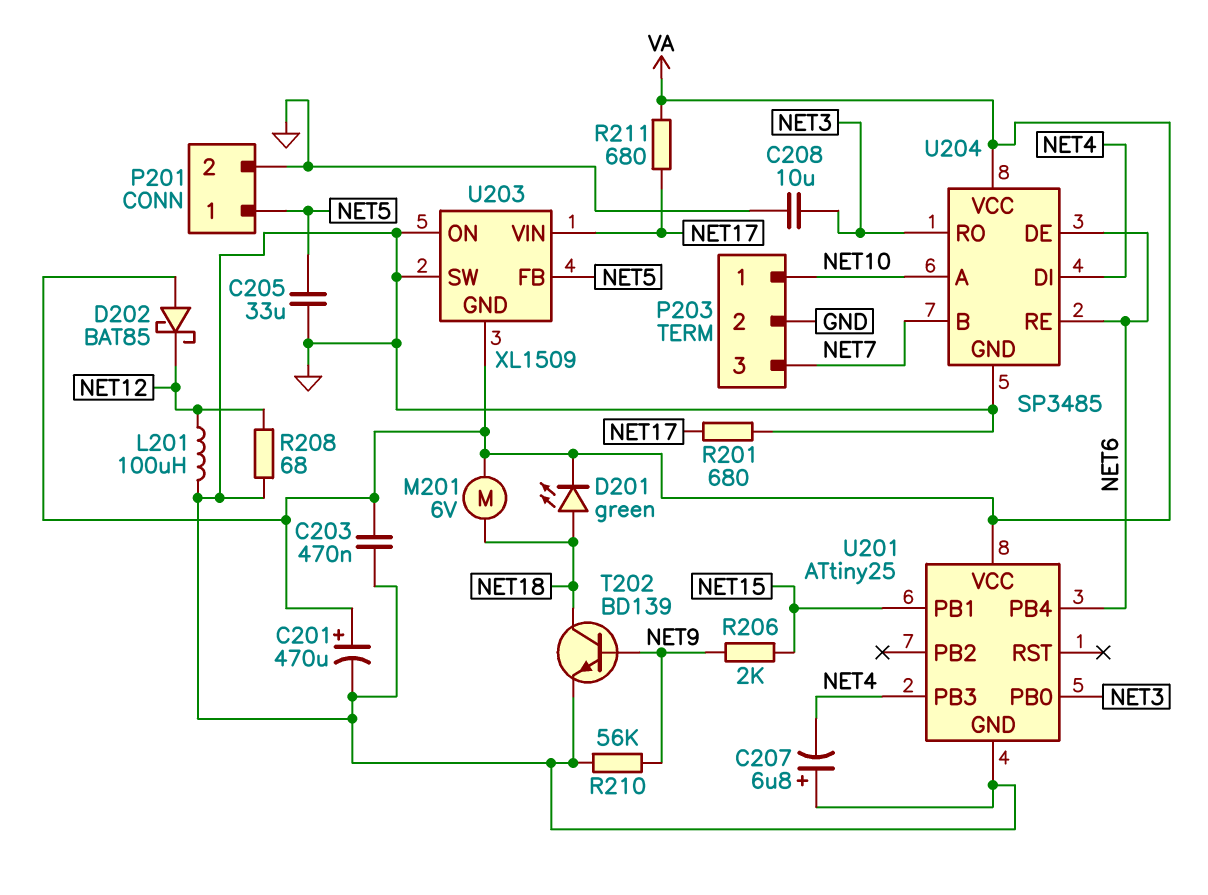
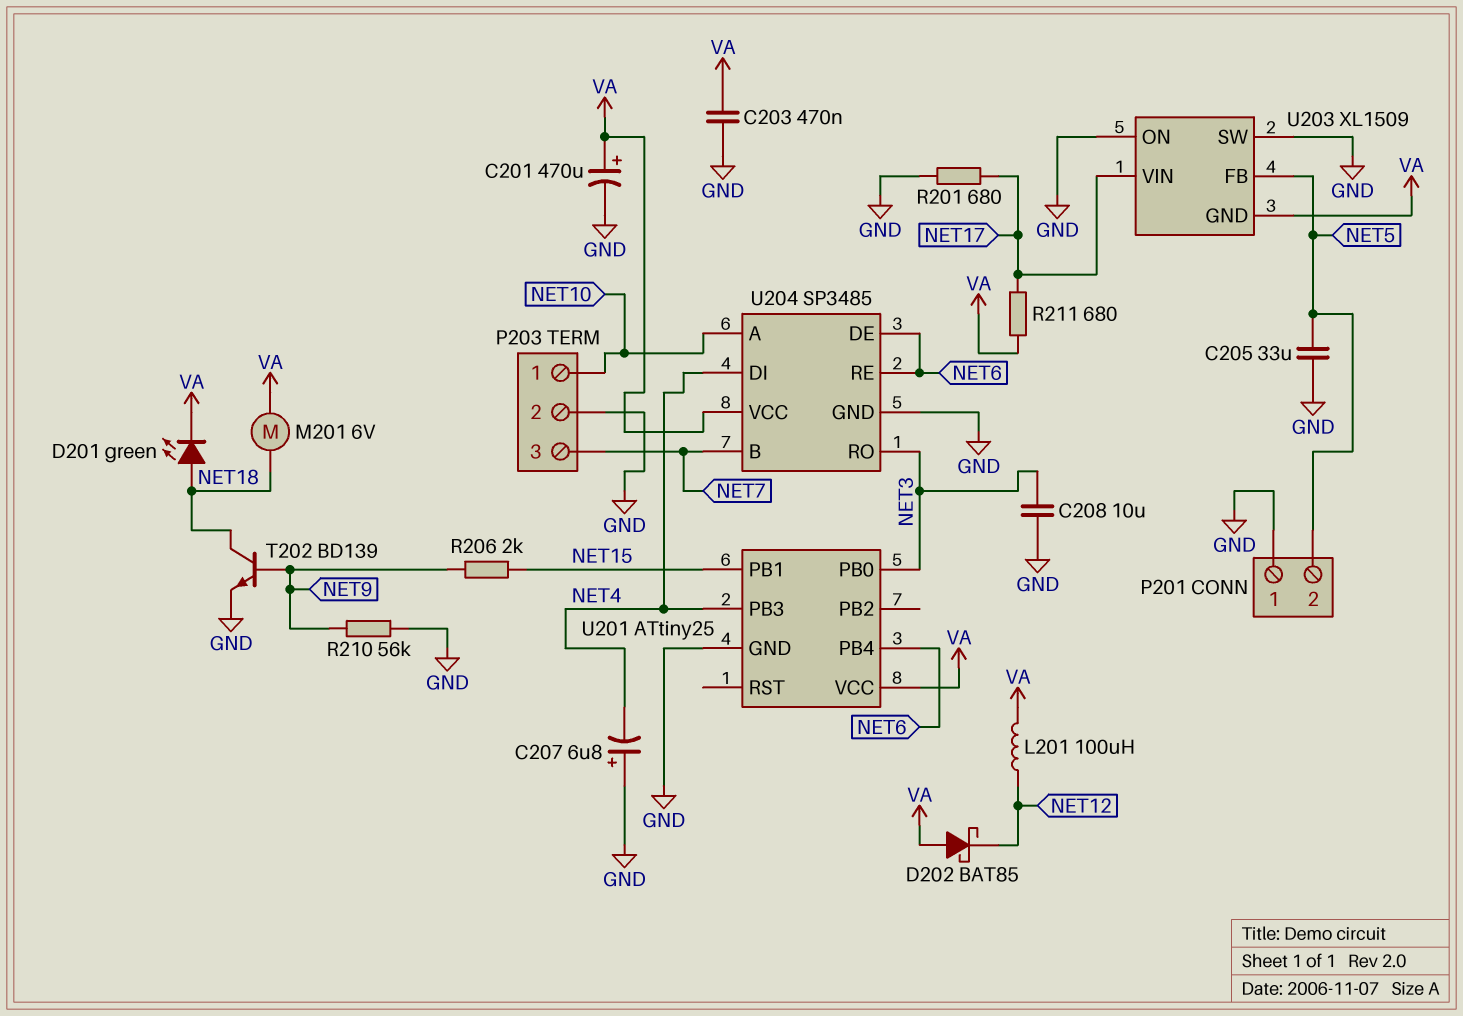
L201: 100uH (GND, NET12) -> 100uH (NET12, VA)
P201 pin 1: NET5 -> GND
P201 pin 2: GND -> NET5
R208: 68 (GND, NET12) -> none

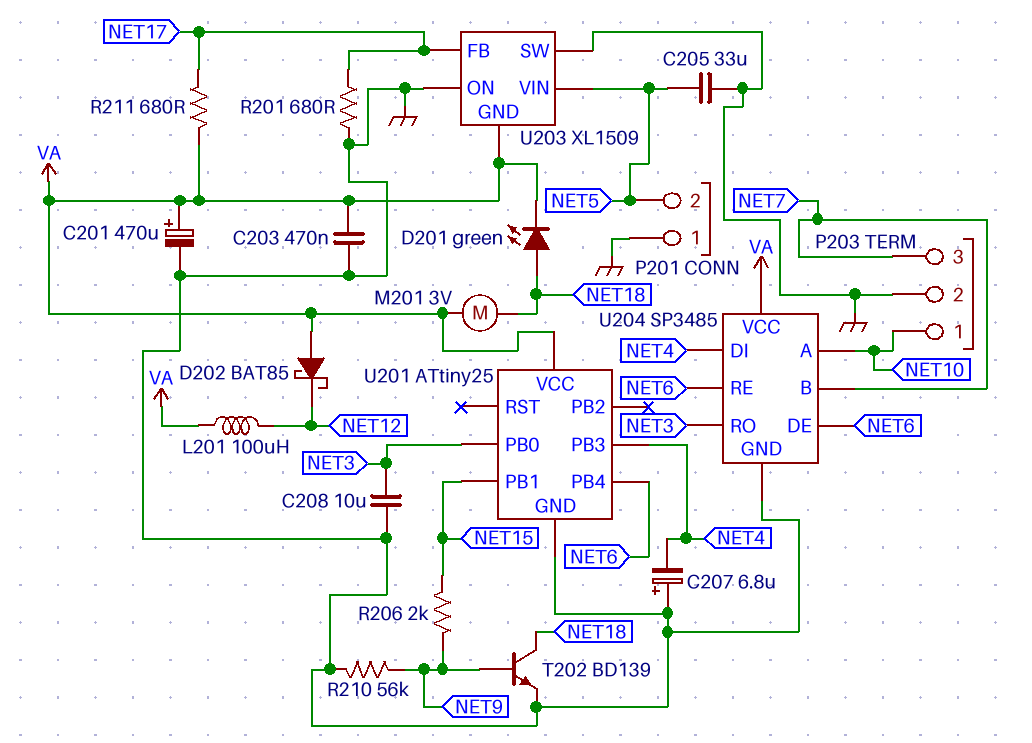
M201: motor 6V (NET18, VA) -> motor 3V (NET18, VA)
U203 pin FB: NET5 -> NET17
U203 pin VIN: NET17 -> NET5

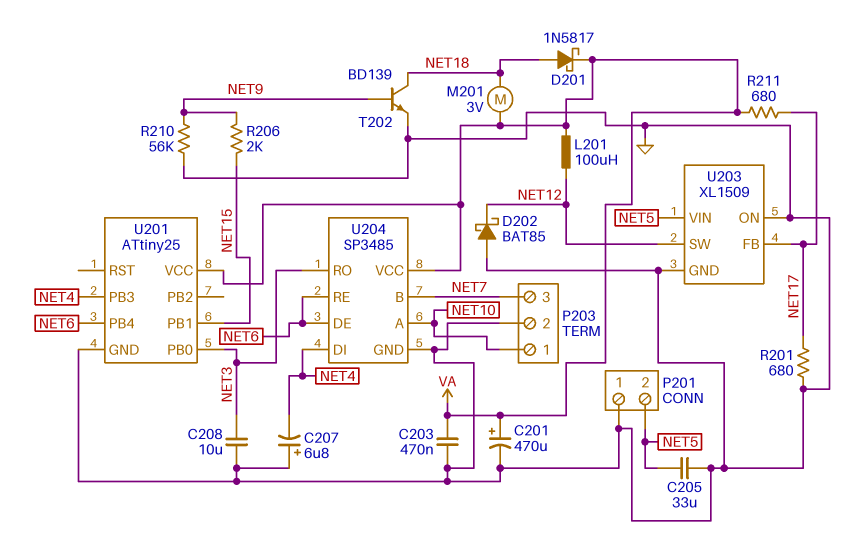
D201: LED green (A NET18, K VA) -> schottky 1N5817 (A NET18, K VA)
D202: schottky BAT85 (A VA, K NET12) -> schottky BAT85 (A GND, K NET12)
U203 pin GND: VA -> GND
U203 pin SW: GND -> NET12

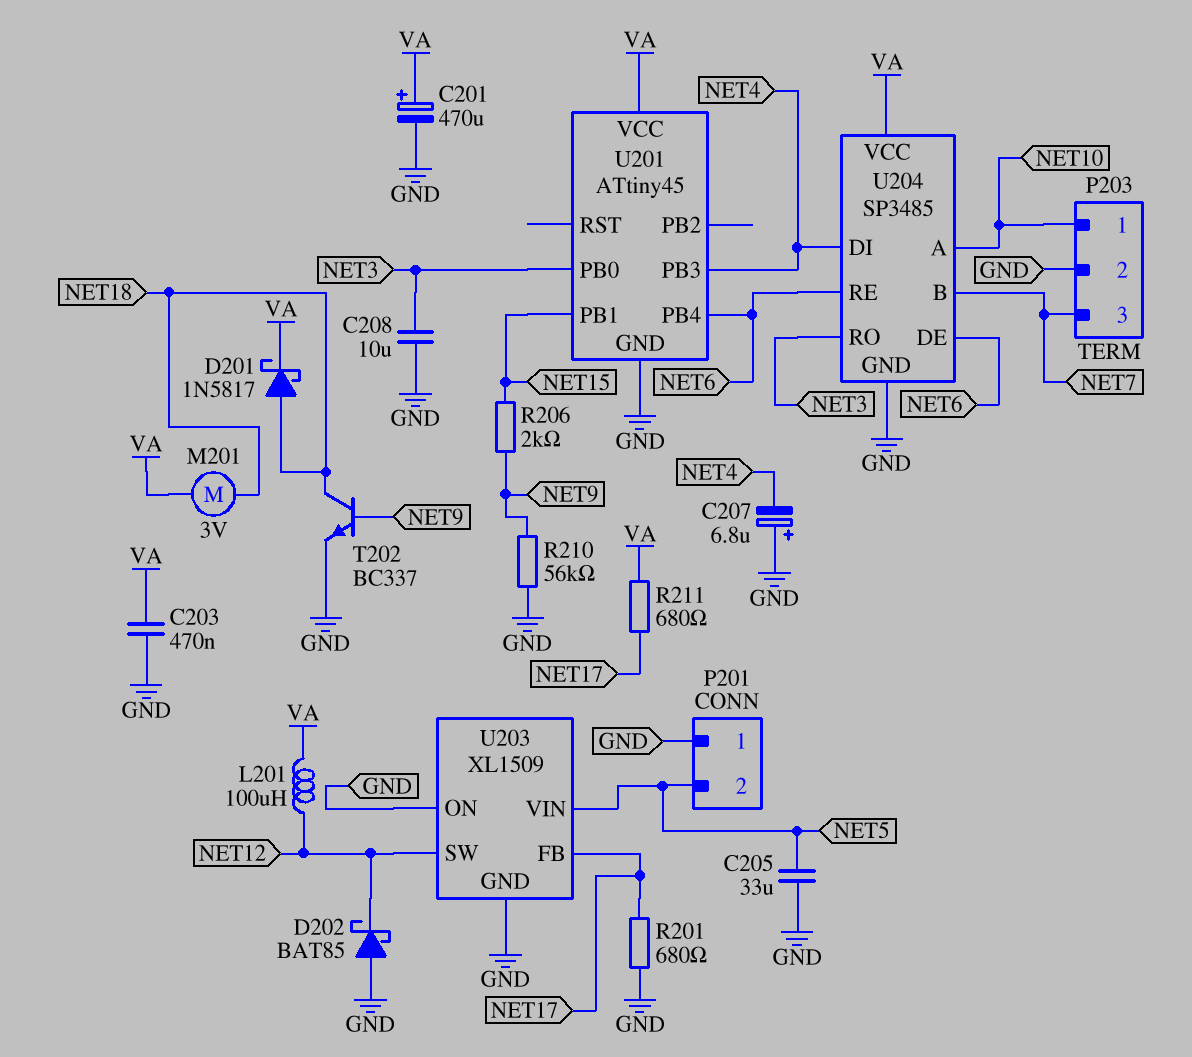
T202: NPN BD139 (B NET9, C NET18, E GND) -> NPN BC337 (B NET9, C NET18, E GND)
U201: ATtiny25 -> ATtiny45

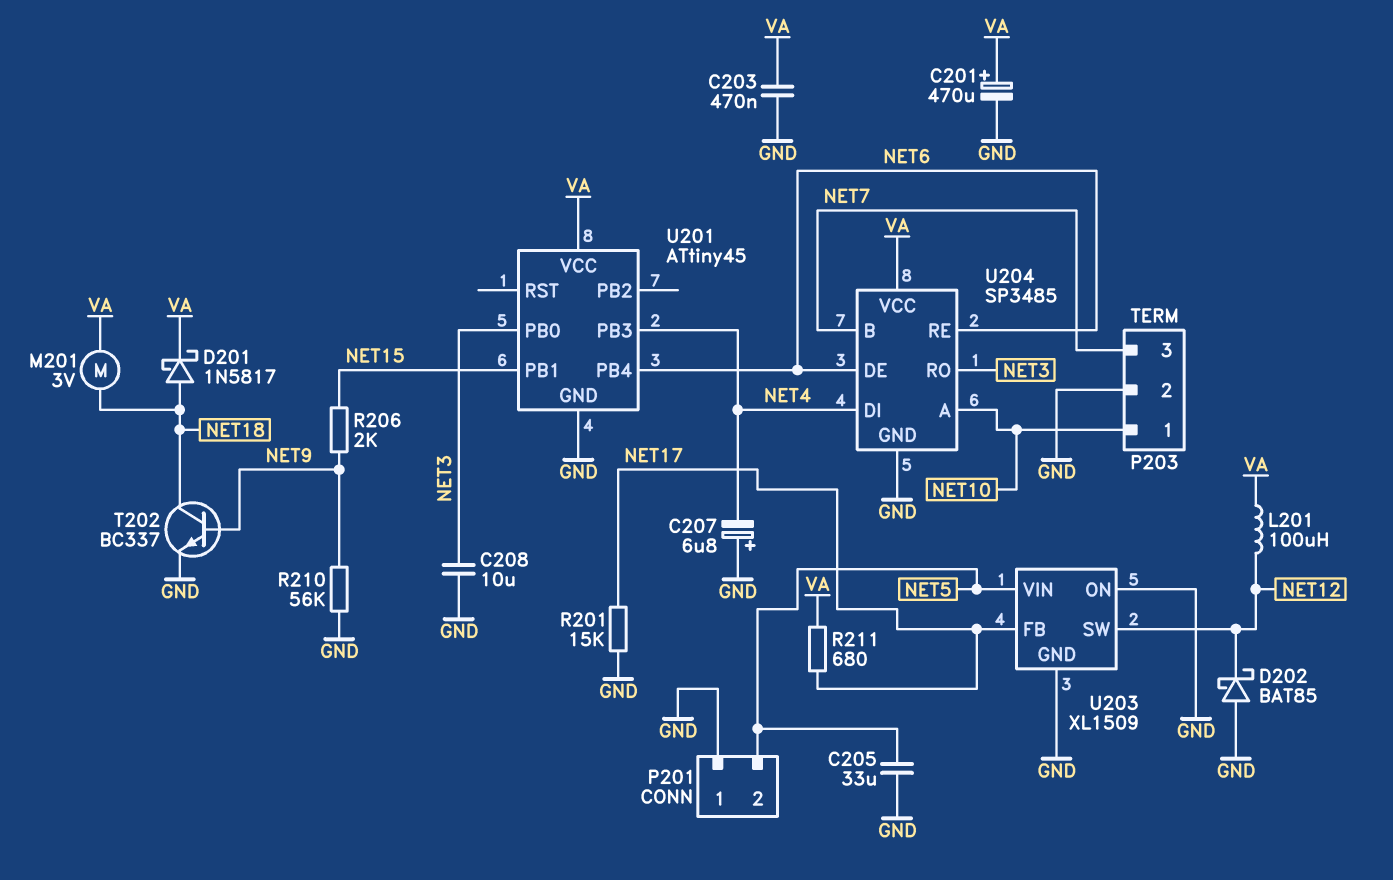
R201: 680 (GND, NET17) -> 15k (GND, NET17)

